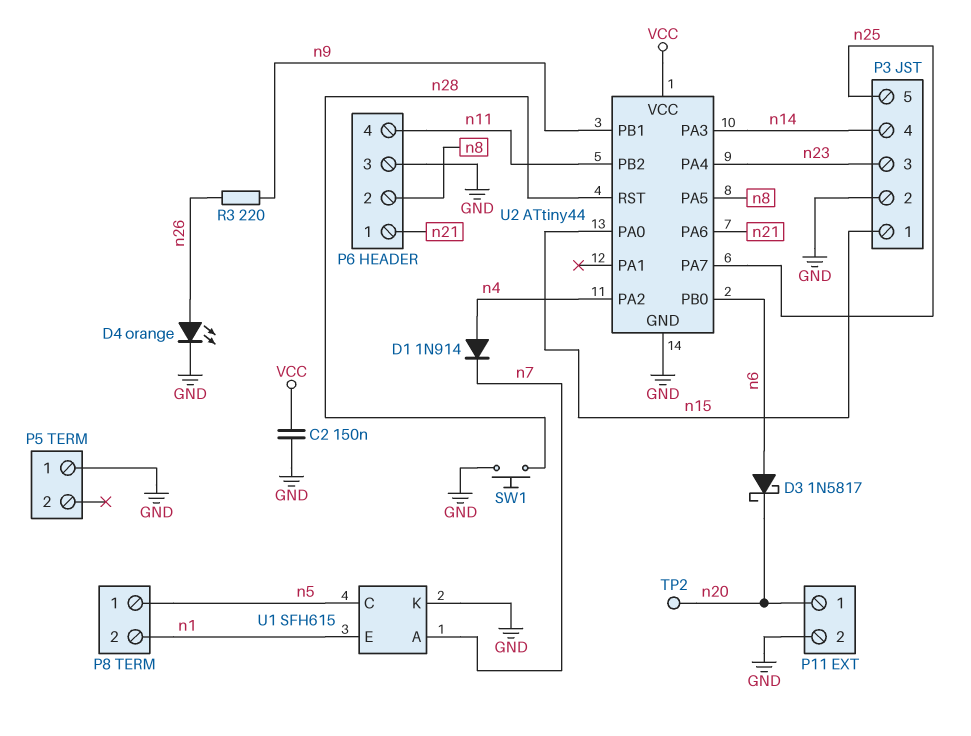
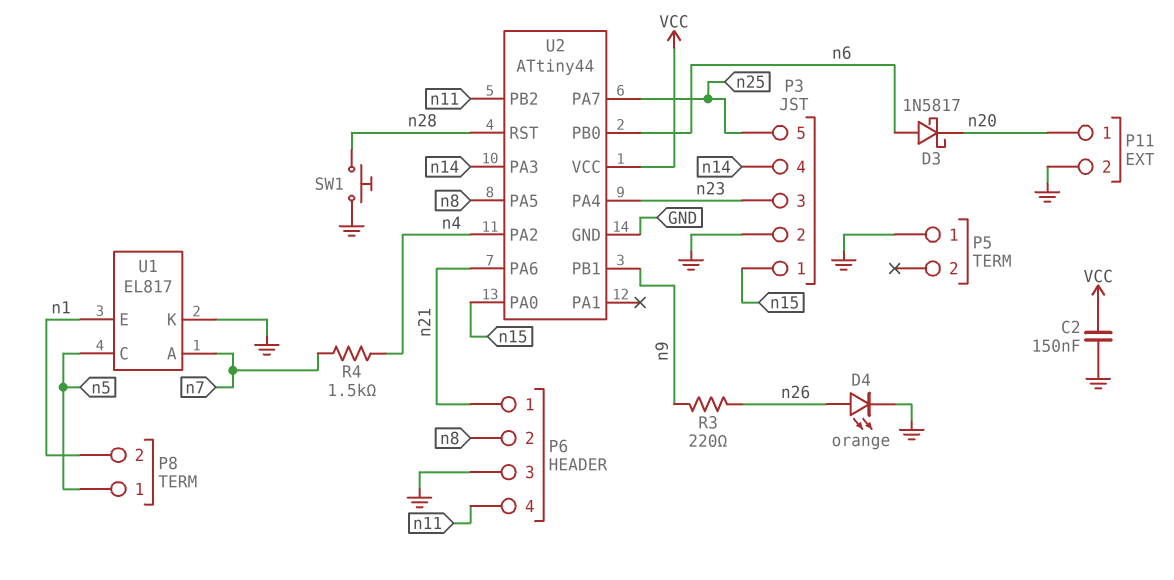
D1: diode 1N914 (A n4, K n7) -> none
R4: none -> 1.5k (n4, n7)
TP2: test point (n20) -> none
U1: SFH615 -> EL817

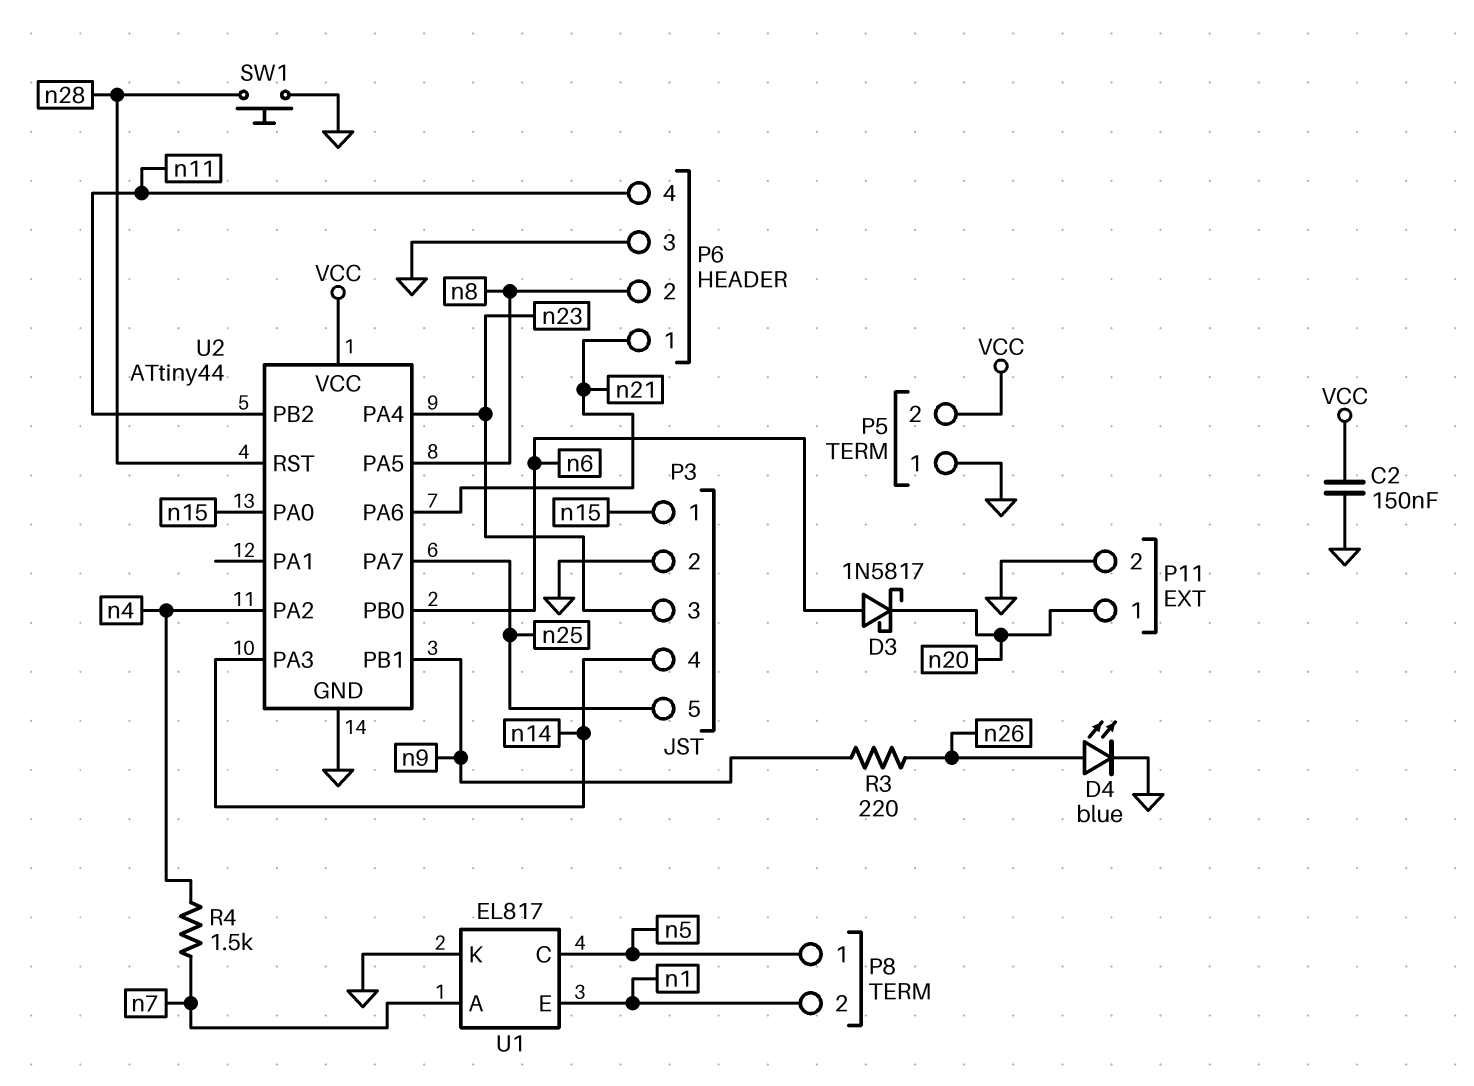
D4: LED orange (A n26, K GND) -> LED blue (A n26, K GND)
P5 pin 2: none -> VCC

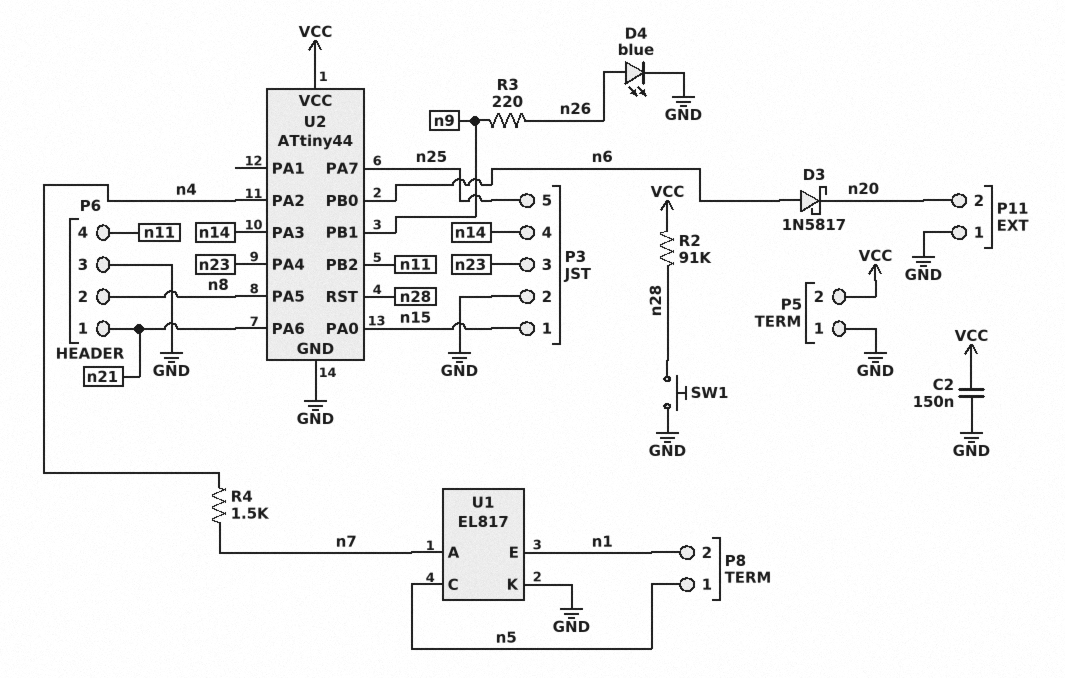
P11 pin 1: n20 -> GND
P11 pin 2: GND -> n20
R2: none -> 91k (VCC, n28)

